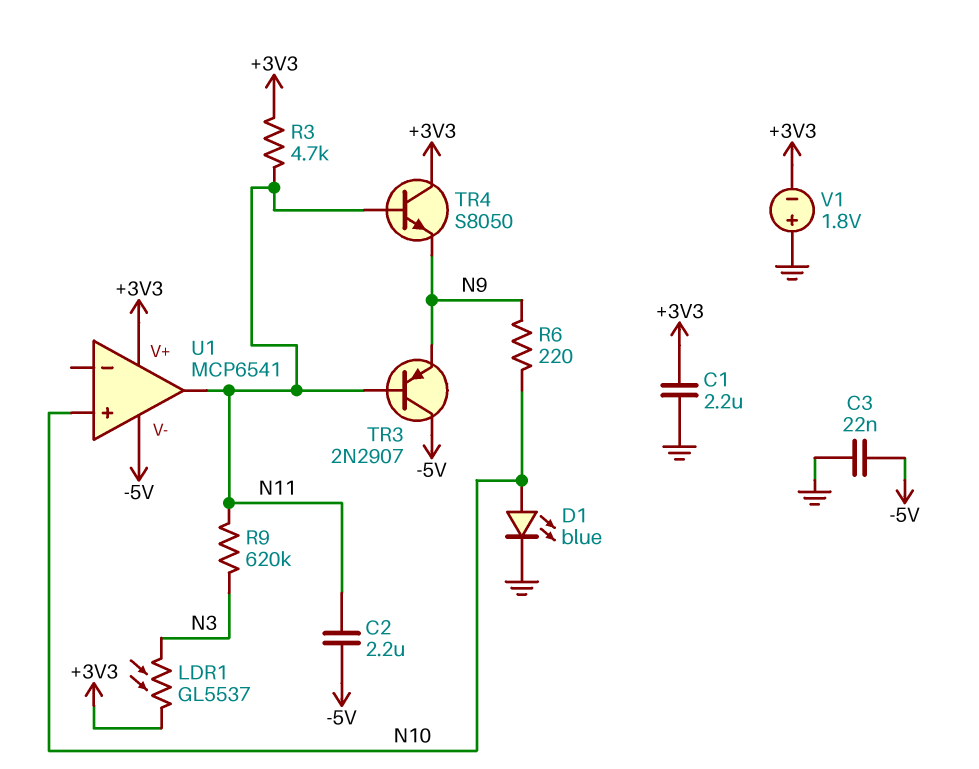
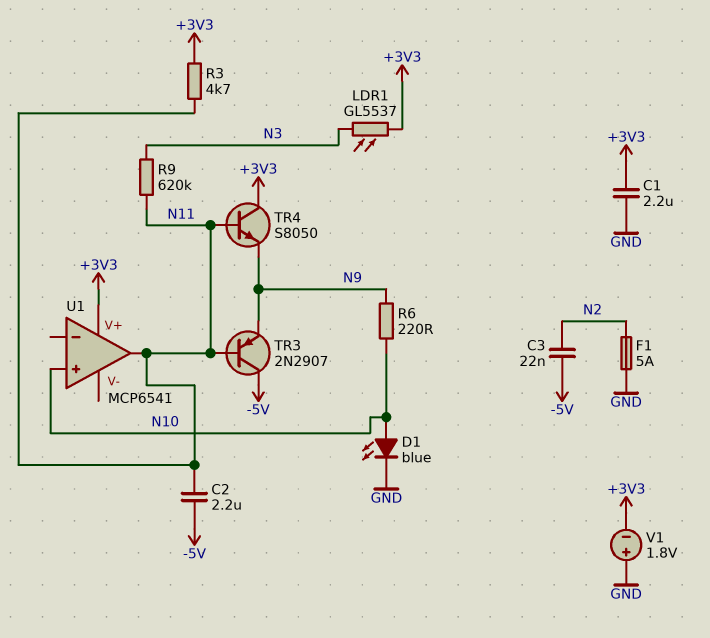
C3: 22nF (-5V, GND) -> 22nF (-5V, N2)
F1: none -> 5A (GND, N2)
U1 pin V-: -5V -> none

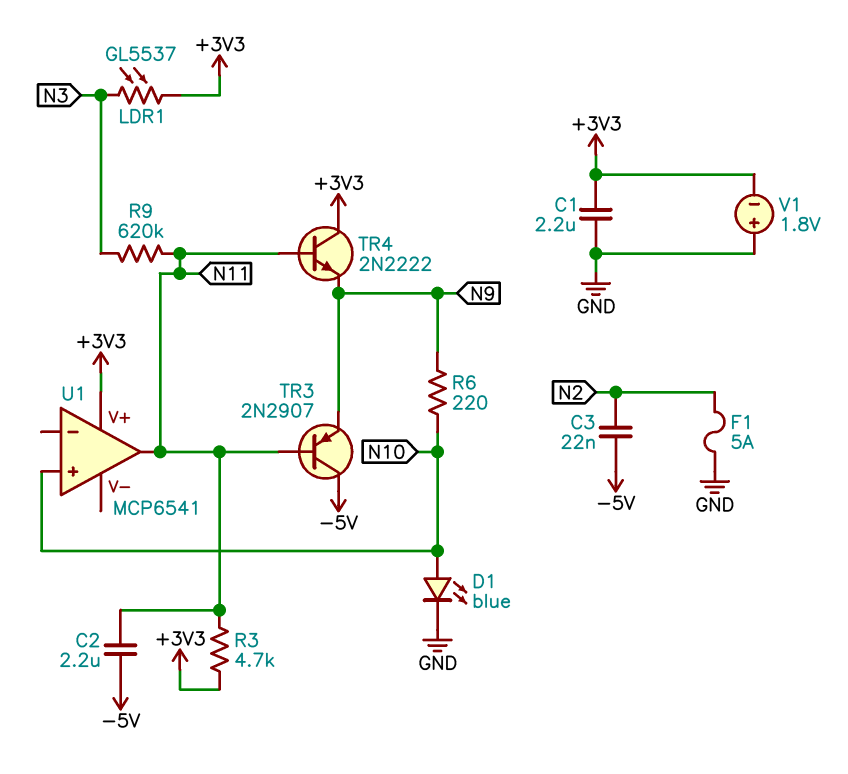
TR4: NPN S8050 (B N11, C +3V3, E N9) -> NPN 2N2222 (B N11, C +3V3, E N9)

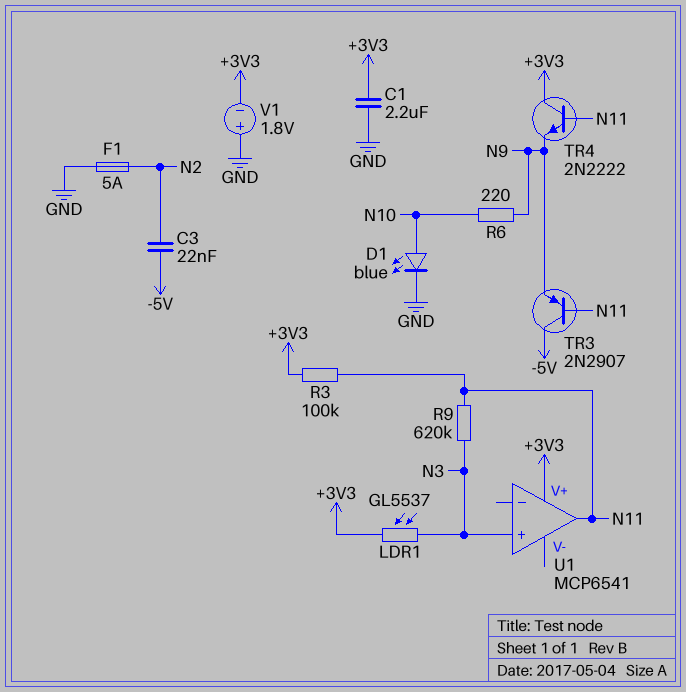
C2: 2.2uF (-5V, N11) -> none
R3: 4.7k (+3V3, N11) -> 100k (+3V3, N11)
U1 pin in+: N10 -> N3

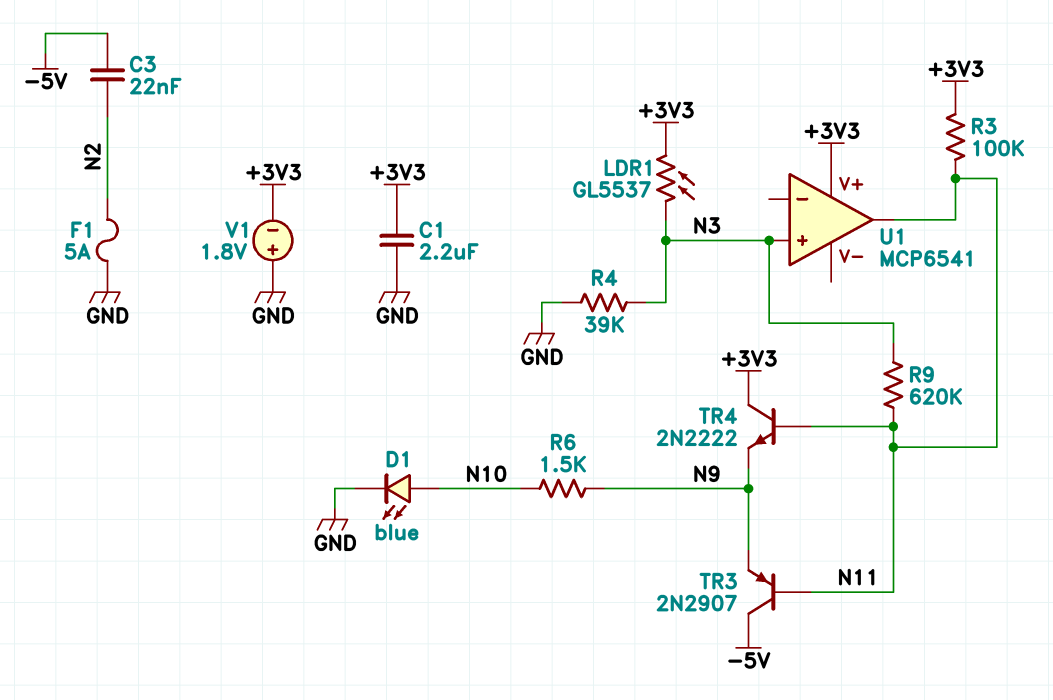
R4: none -> 39k (GND, N3)
R6: 220 (N9, N10) -> 1.5k (N9, N10)

